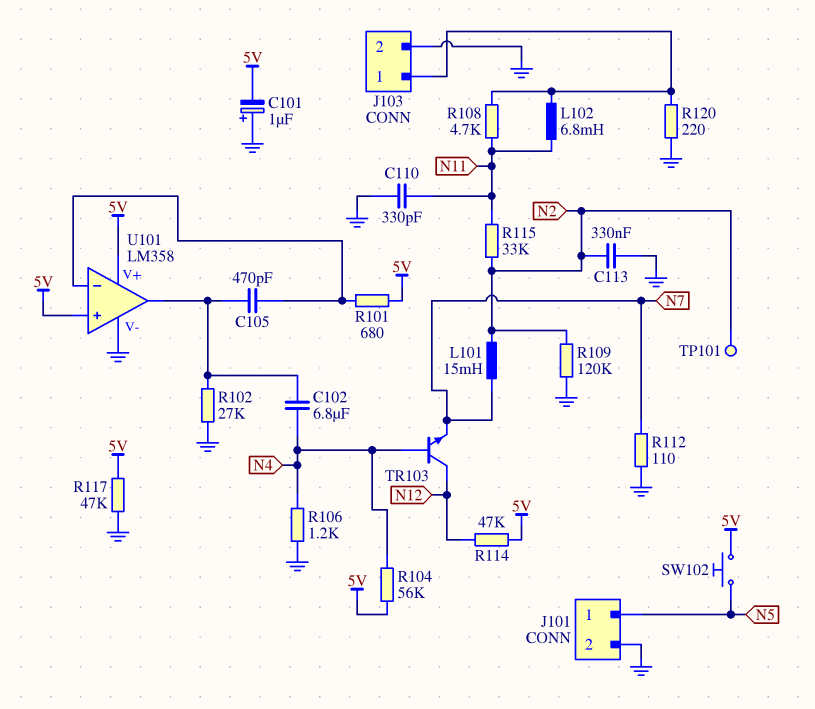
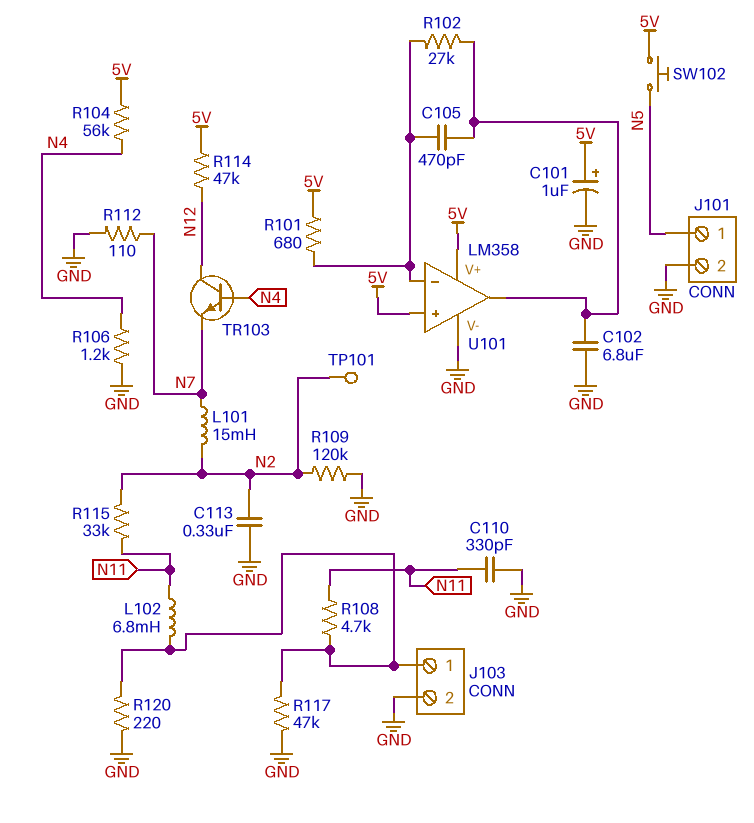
C101: 1uF (plus GND, minus 5V) -> 1uF (plus 5V, minus GND)
C102: 6.8uF (N4, U101/out) -> 6.8uF (GND, U101/out)
R102: 27k (GND, U101/out) -> 27k (U101/in-, U101/out)
R117: 47k (5V, GND) -> 47k (GND, J103/1)

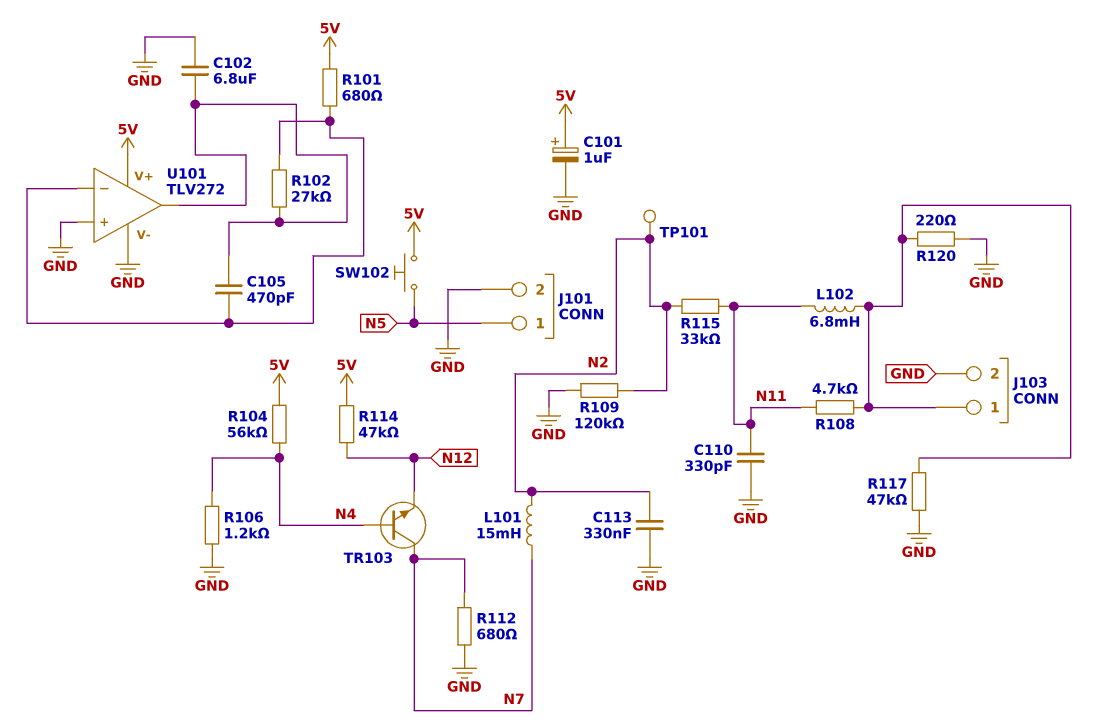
R112: 110 (GND, N7) -> 680 (GND, N7)
TR103: NPN (B N4, C N12, E N7) -> NPN (B N4, C N7, E N12)
U101: LM358 -> TLV272
U101 pin in+: 5V -> GND

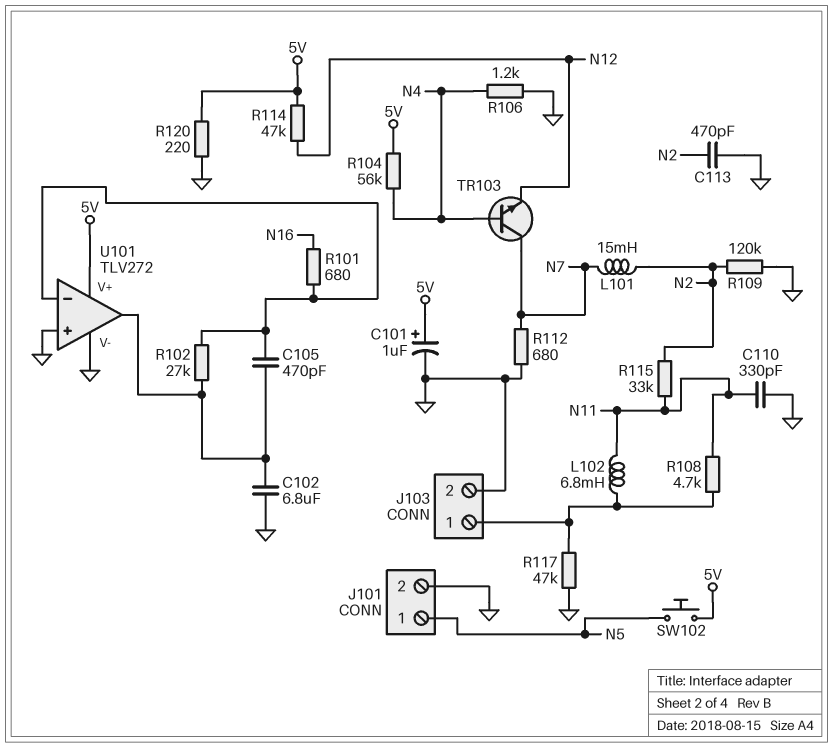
C113: 330nF (GND, N2) -> 470pF (GND, N2)
R101: 680 (5V, U101/in-) -> 680 (N16, U101/in-)
R120: 220 (GND, J103/1) -> 220 (5V, GND)
TP101: test point (N2) -> none

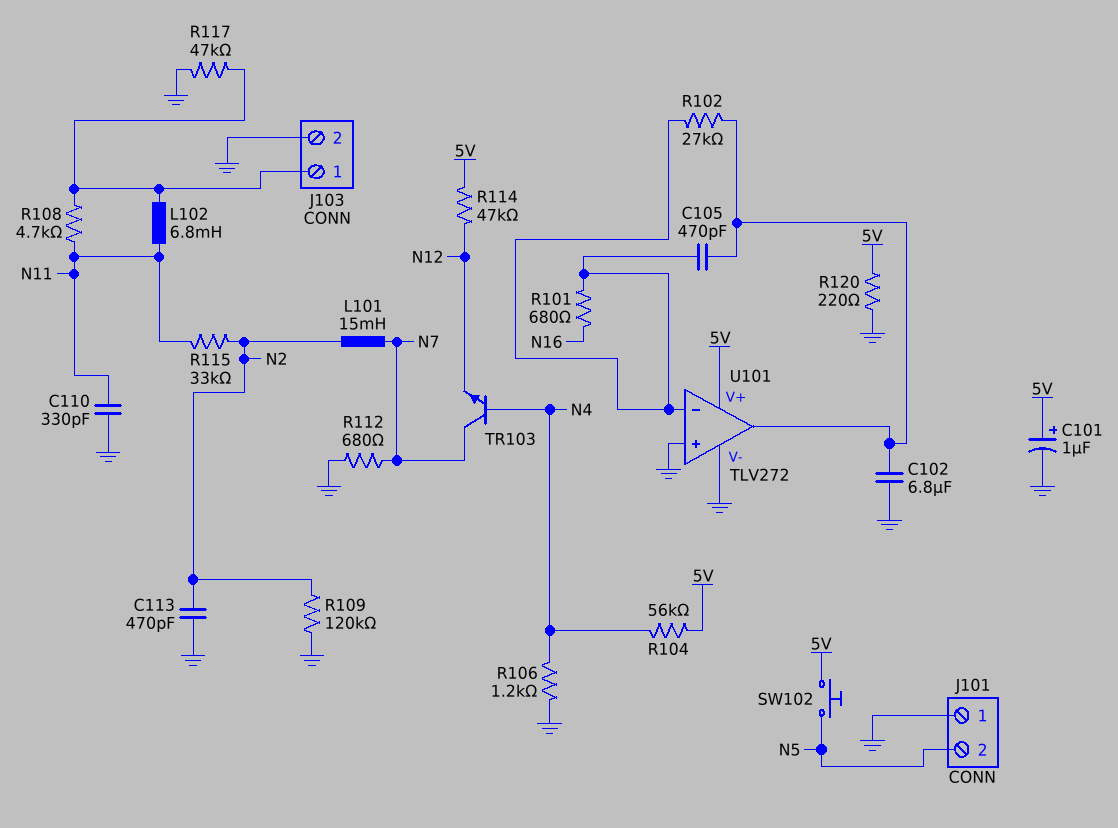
J101 pin 1: N5 -> GND
J101 pin 2: GND -> N5

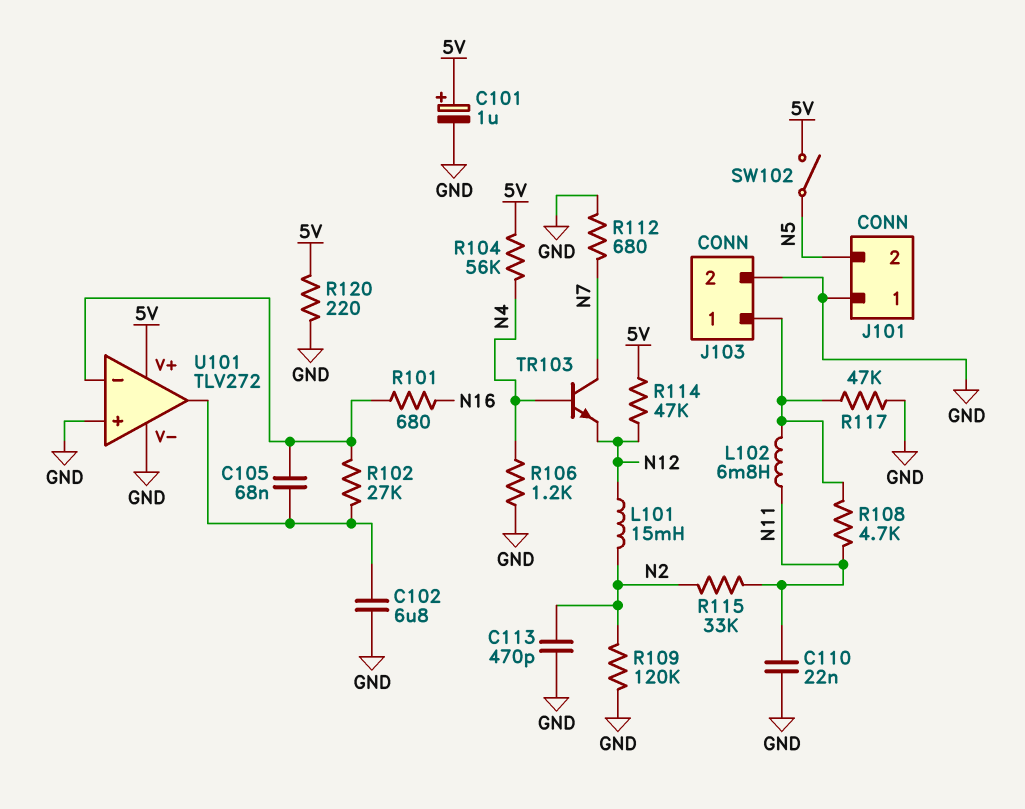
C105: 470pF (U101/in-, U101/out) -> 68nF (U101/in-, U101/out)
C110: 330pF (GND, N11) -> 22nF (GND, N11)
L101: 15mH (N2, N7) -> 15mH (N2, N12)
SW102: button (5V, N5) -> switch (5V, N5)

